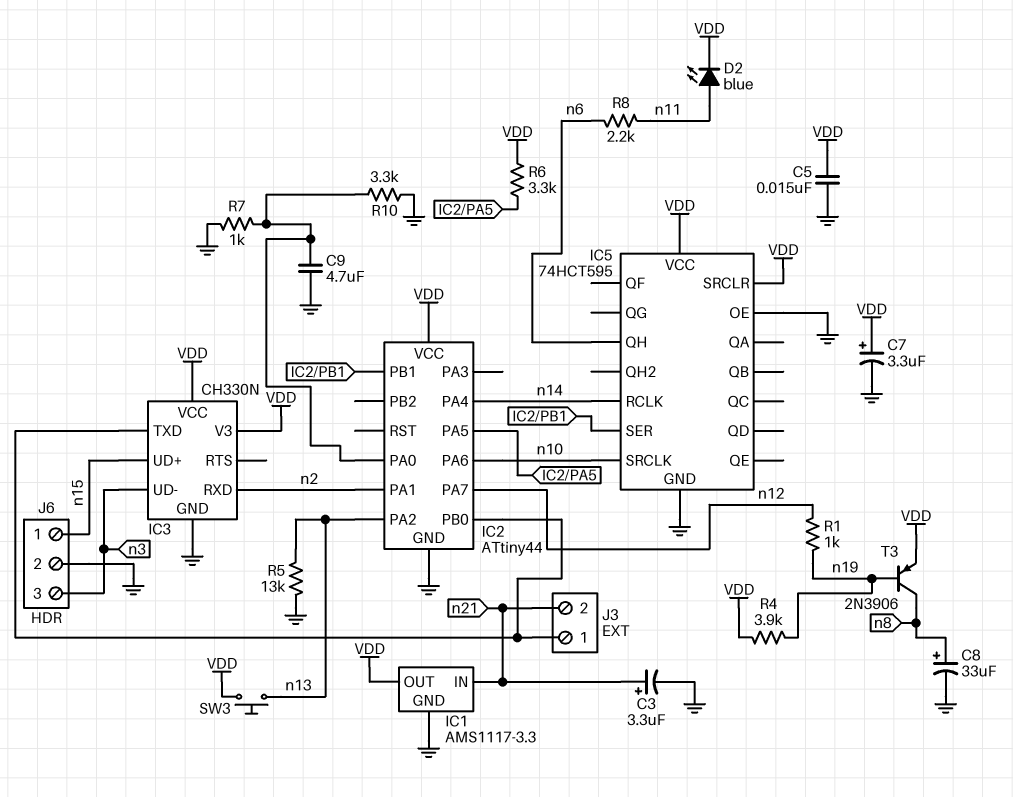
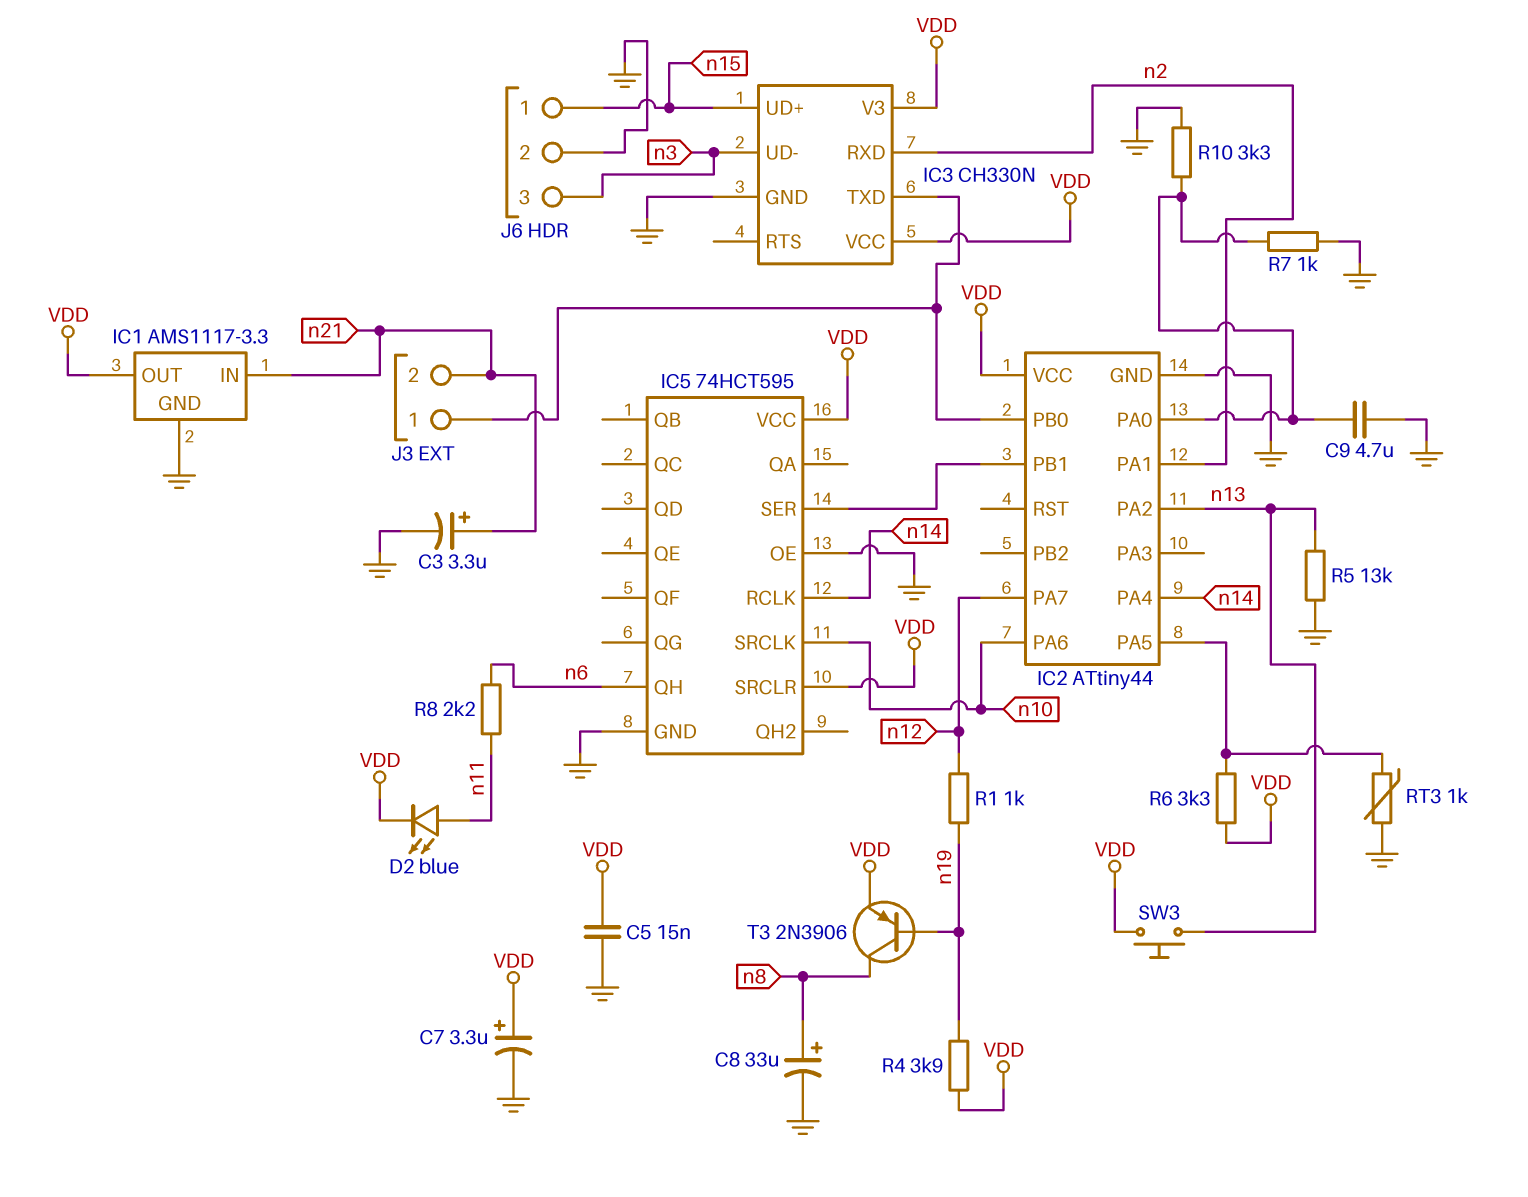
RT3: none -> 1k (GND, IC2/PA5)

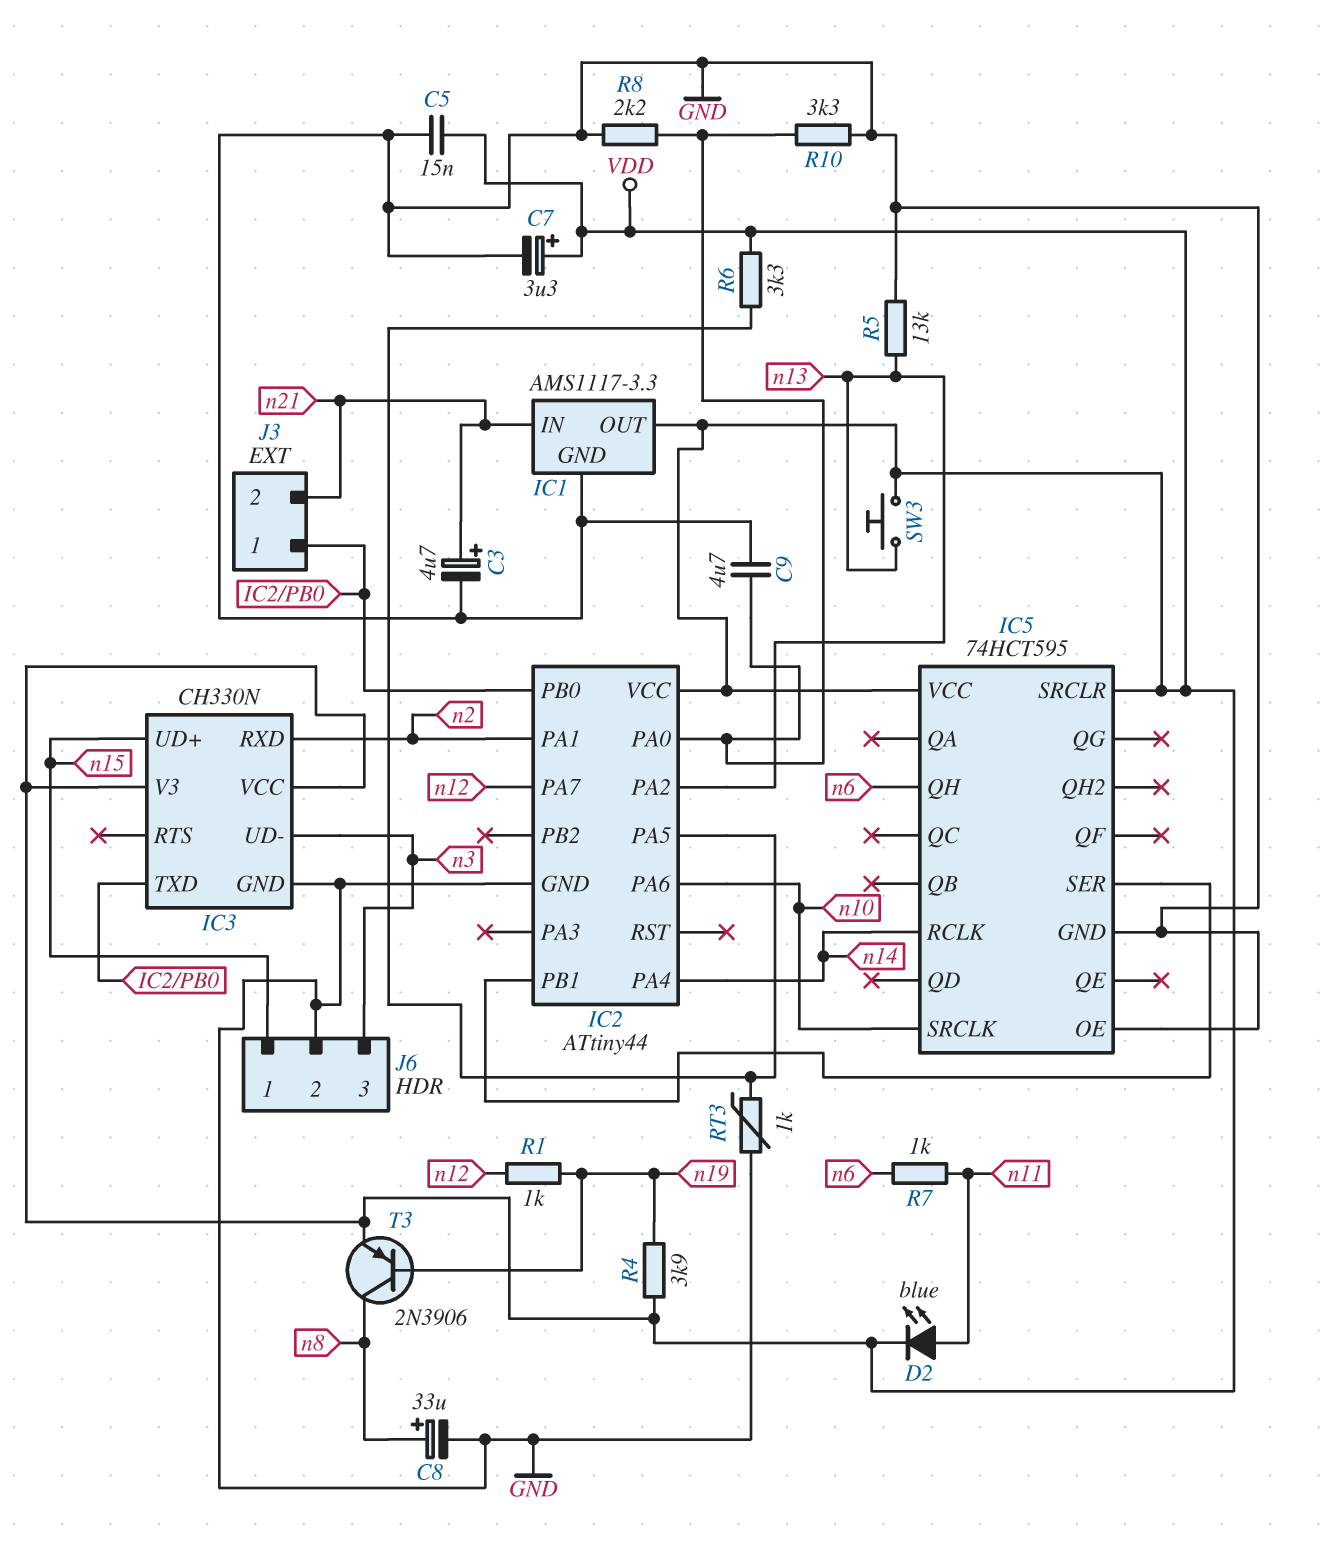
C3: 3.3uF (plus n21, minus GND) -> 4.7uF (plus n21, minus GND)
R7: 1k (GND, IC2/PA0) -> 1k (n6, n11)
R8: 2.2k (n6, n11) -> 2.2k (GND, IC2/PA0)

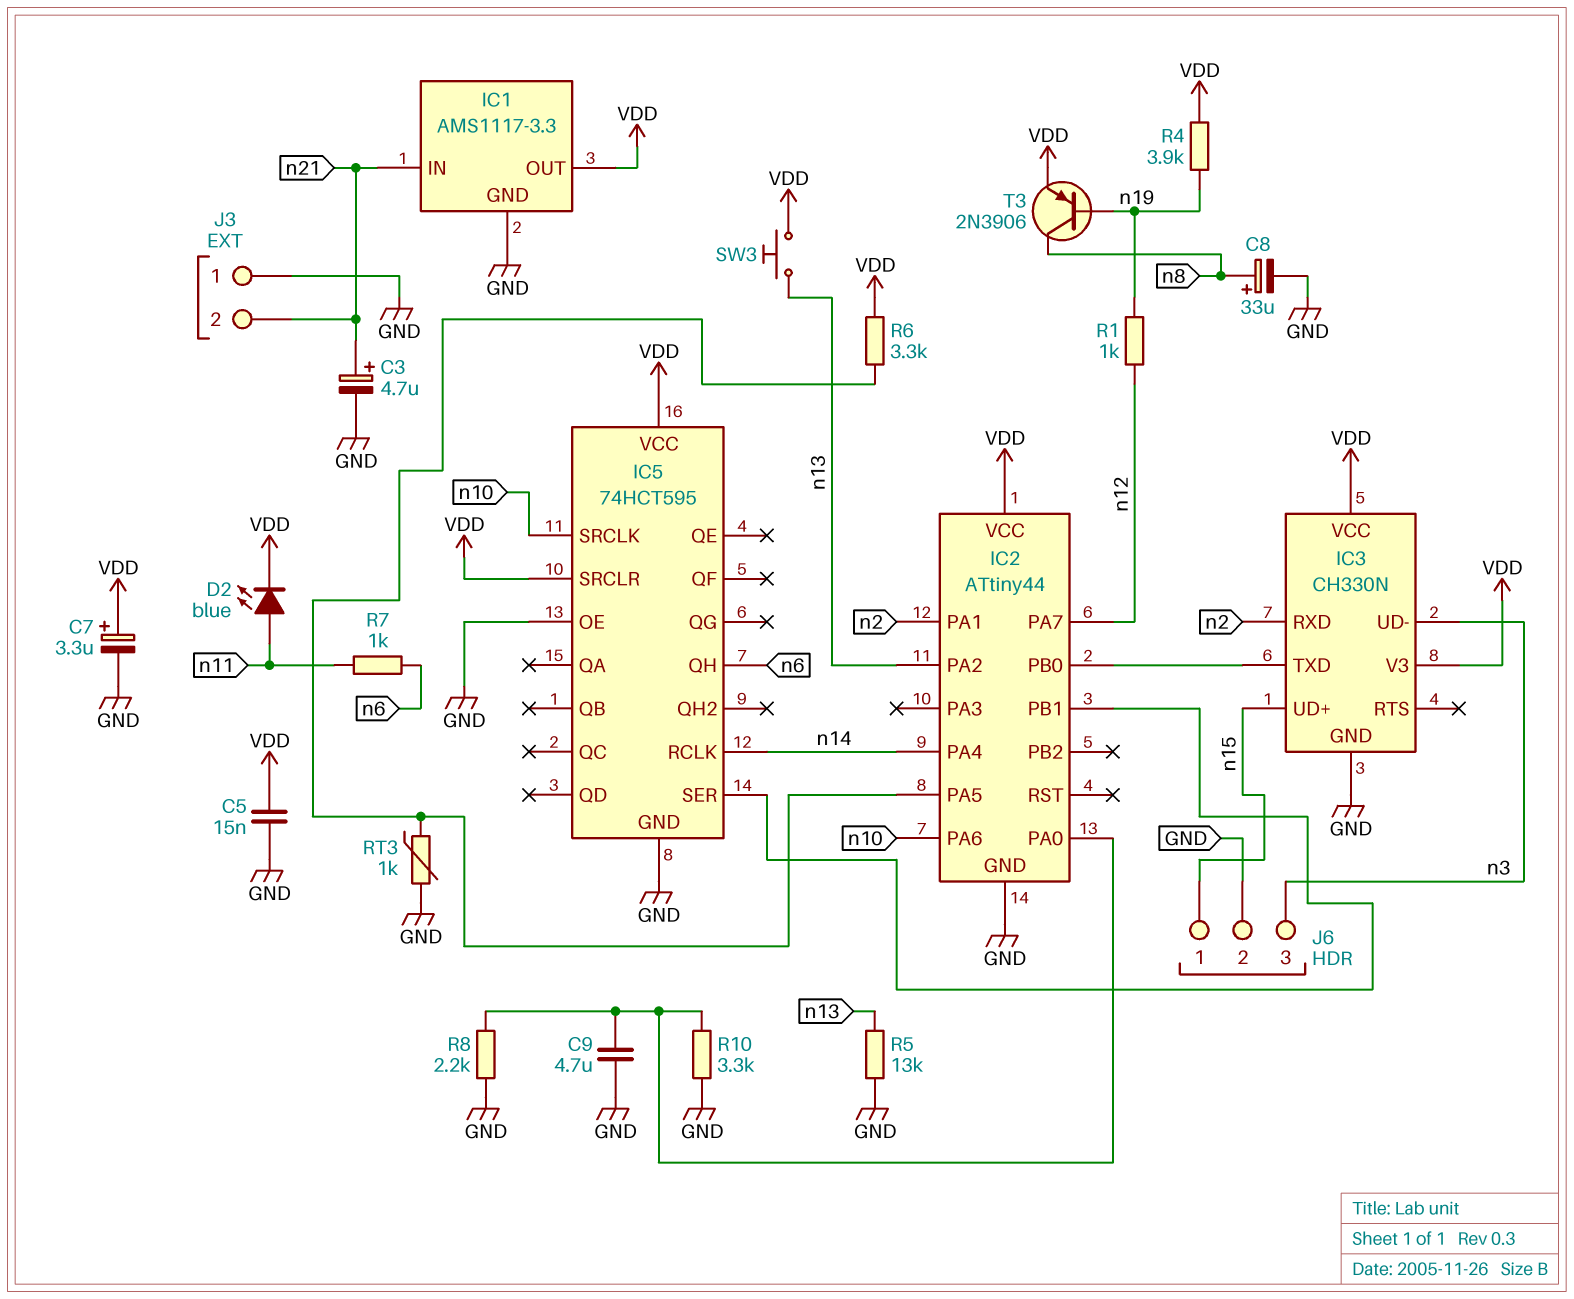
J3 pin 1: IC2/PB0 -> GND

